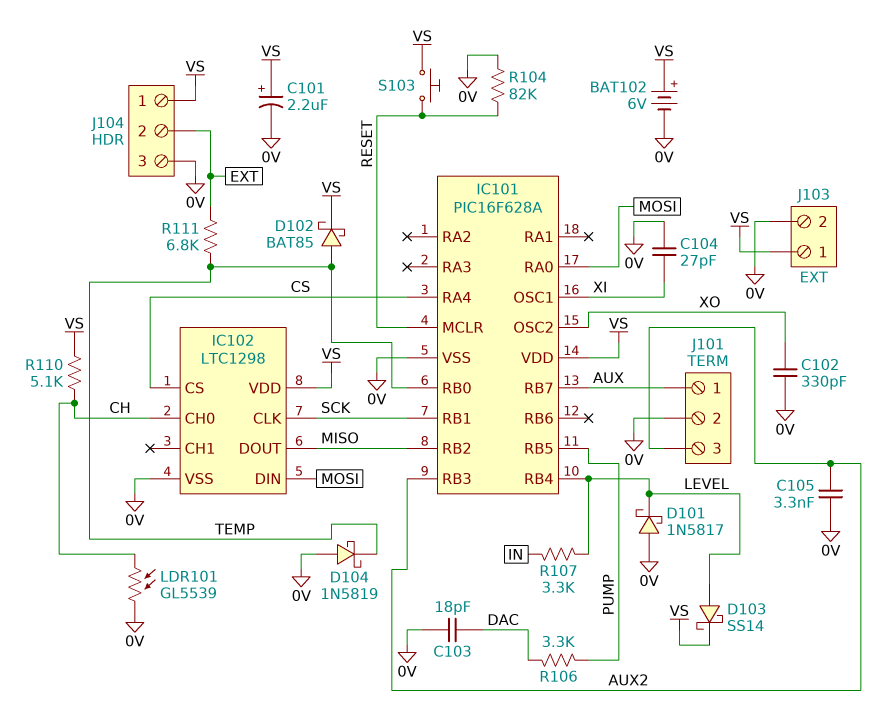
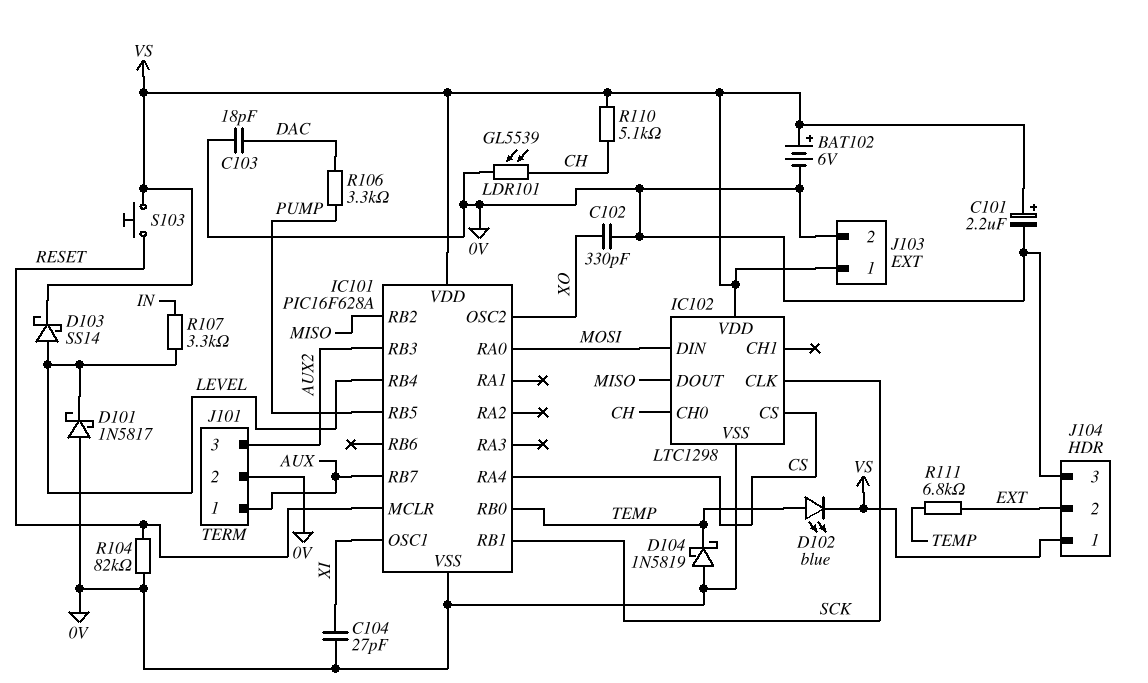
C105: 3.3nF (0V, AUX2) -> none
D102: schottky BAT85 (A TEMP, K VS) -> LED blue (A TEMP, K VS)

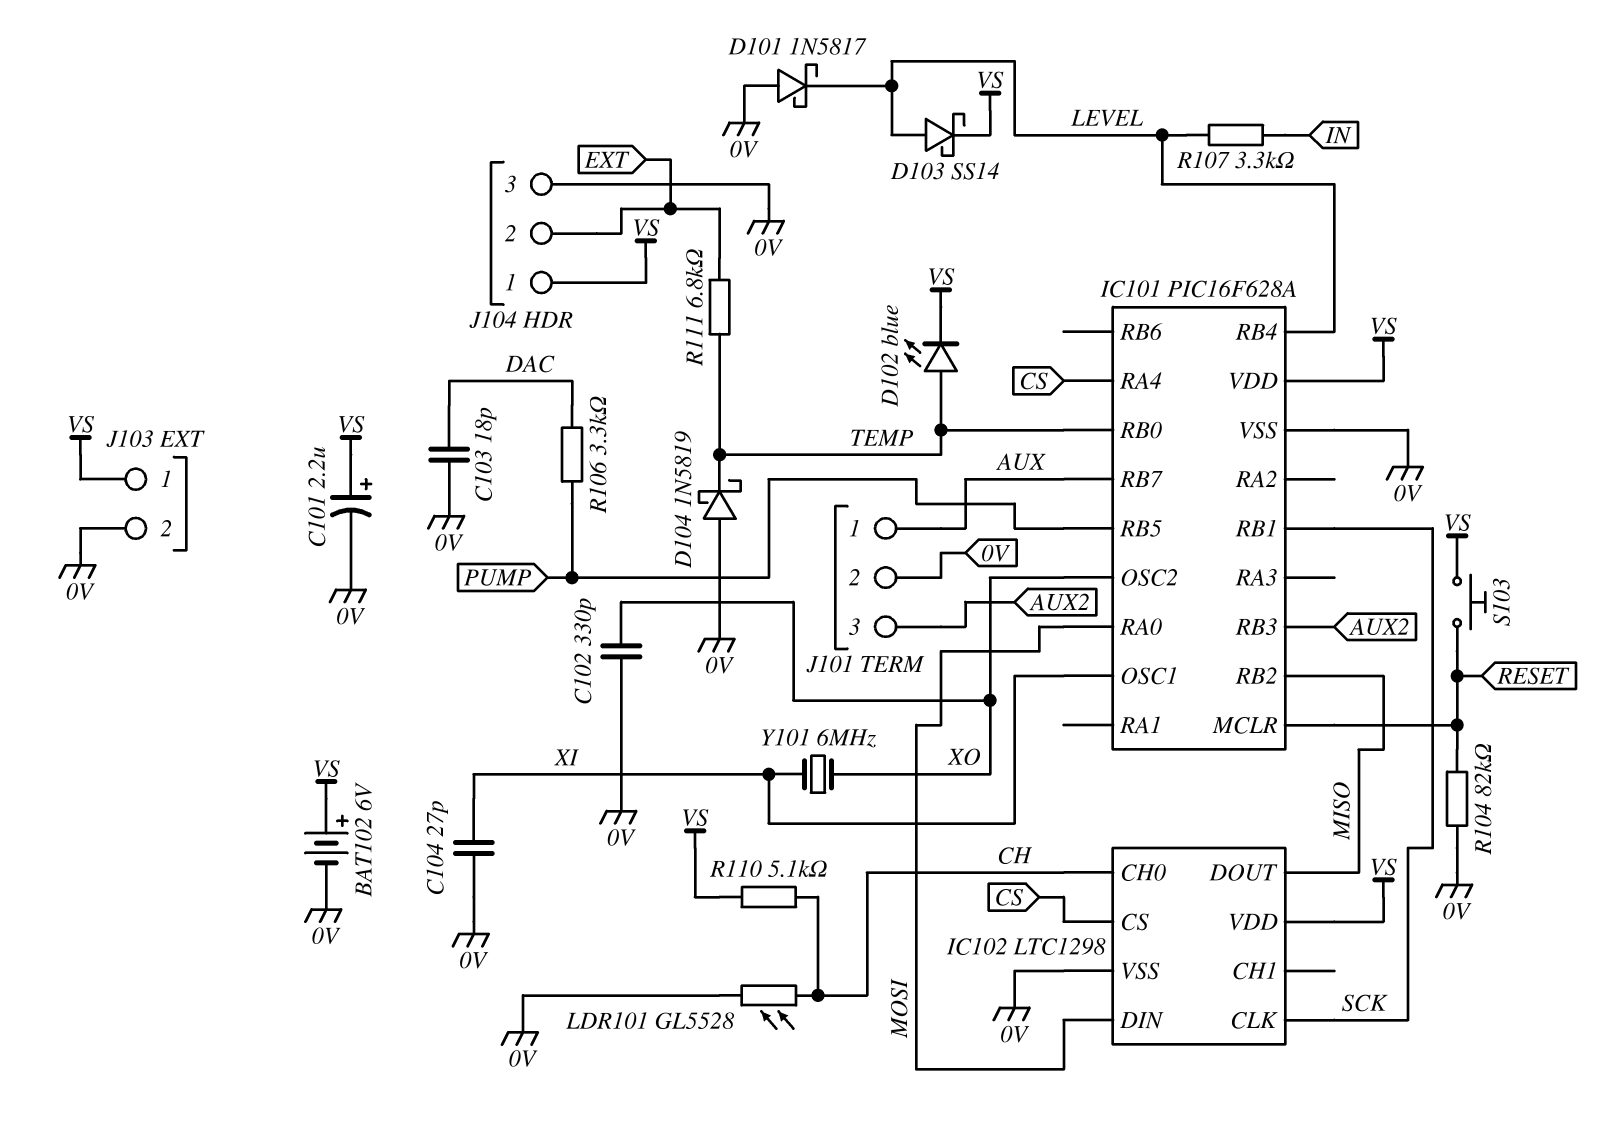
LDR101: GL5539 (0V, CH) -> GL5528 (0V, CH)
Y101: none -> 6MHz (XI, XO)

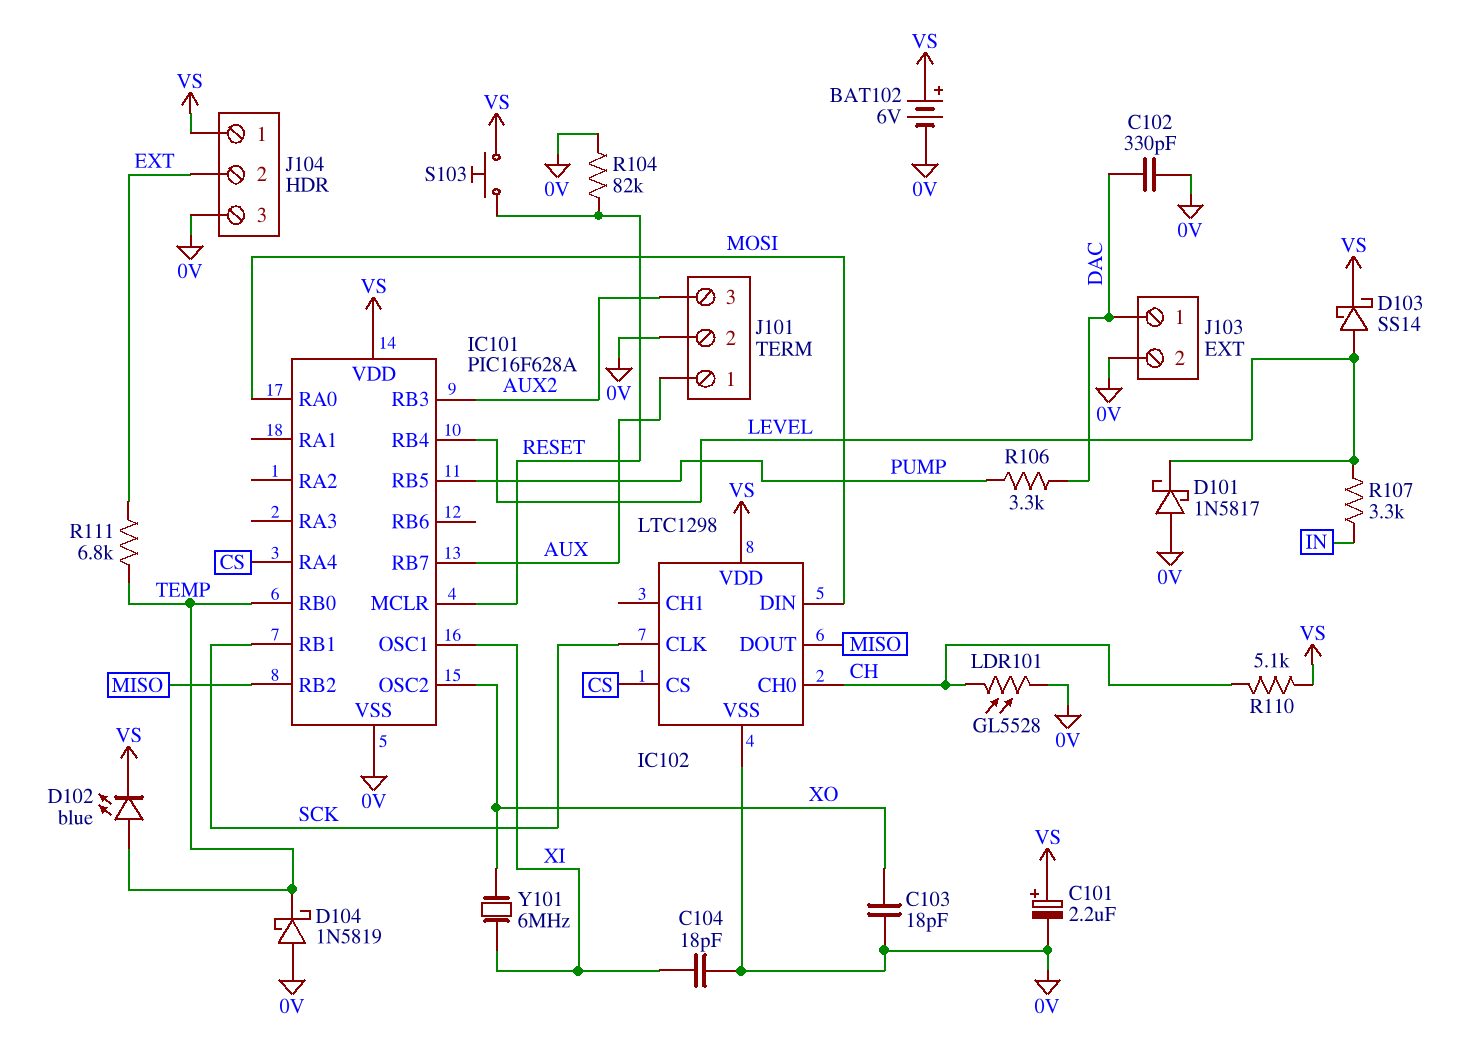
C102: 330pF (0V, XO) -> 330pF (0V, DAC)
C103: 18pF (0V, DAC) -> 18pF (0V, XO)
C104: 27pF (0V, XI) -> 18pF (0V, XI)
J103 pin 1: VS -> DAC

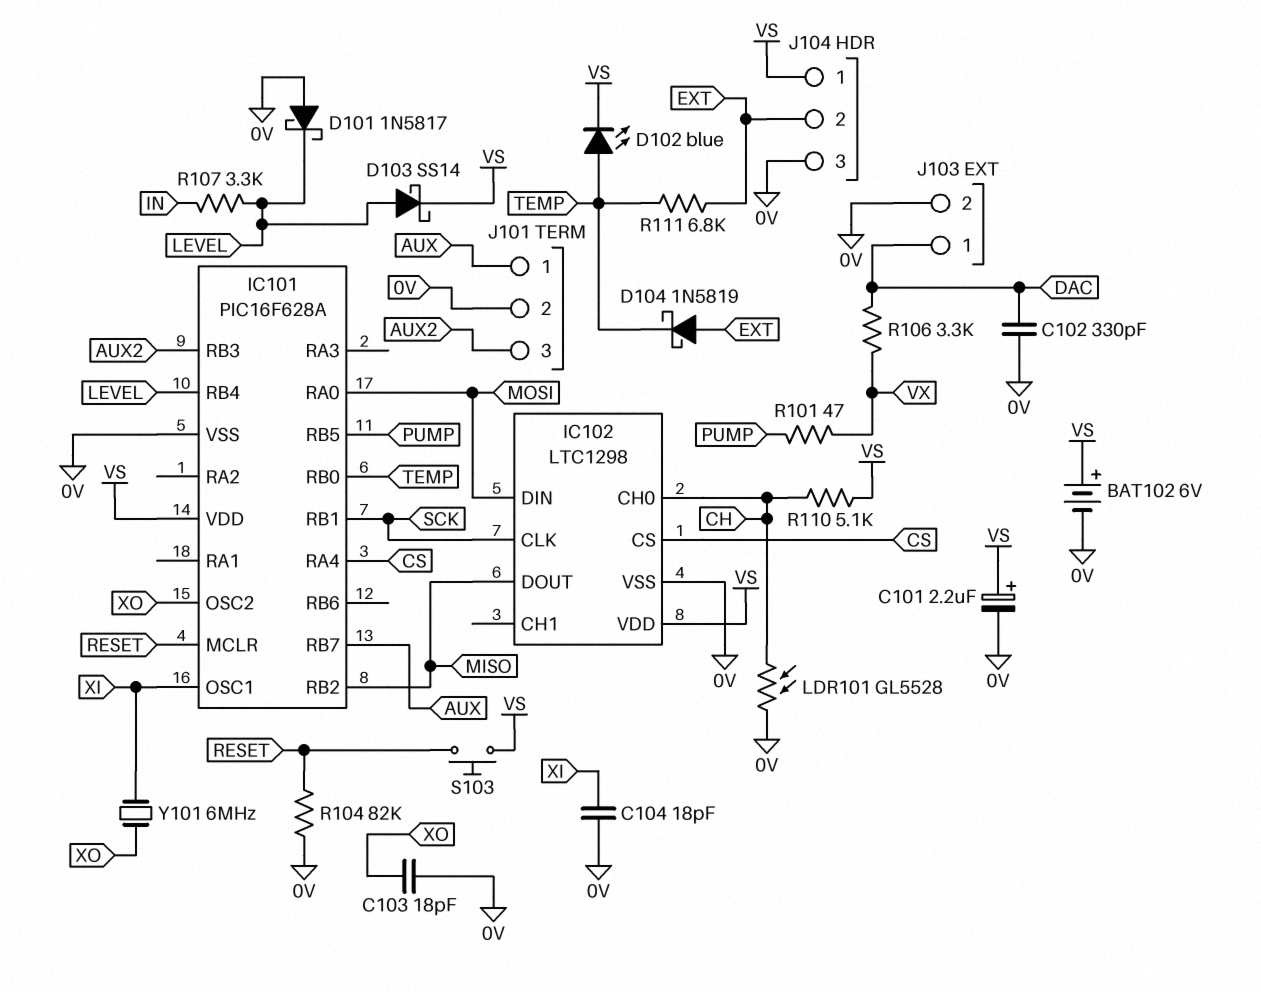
D104: schottky 1N5819 (A 0V, K TEMP) -> schottky 1N5819 (A EXT, K TEMP)
R101: none -> 47 (PUMP, VX)
R106: 3.3k (DAC, PUMP) -> 3.3k (DAC, VX)

